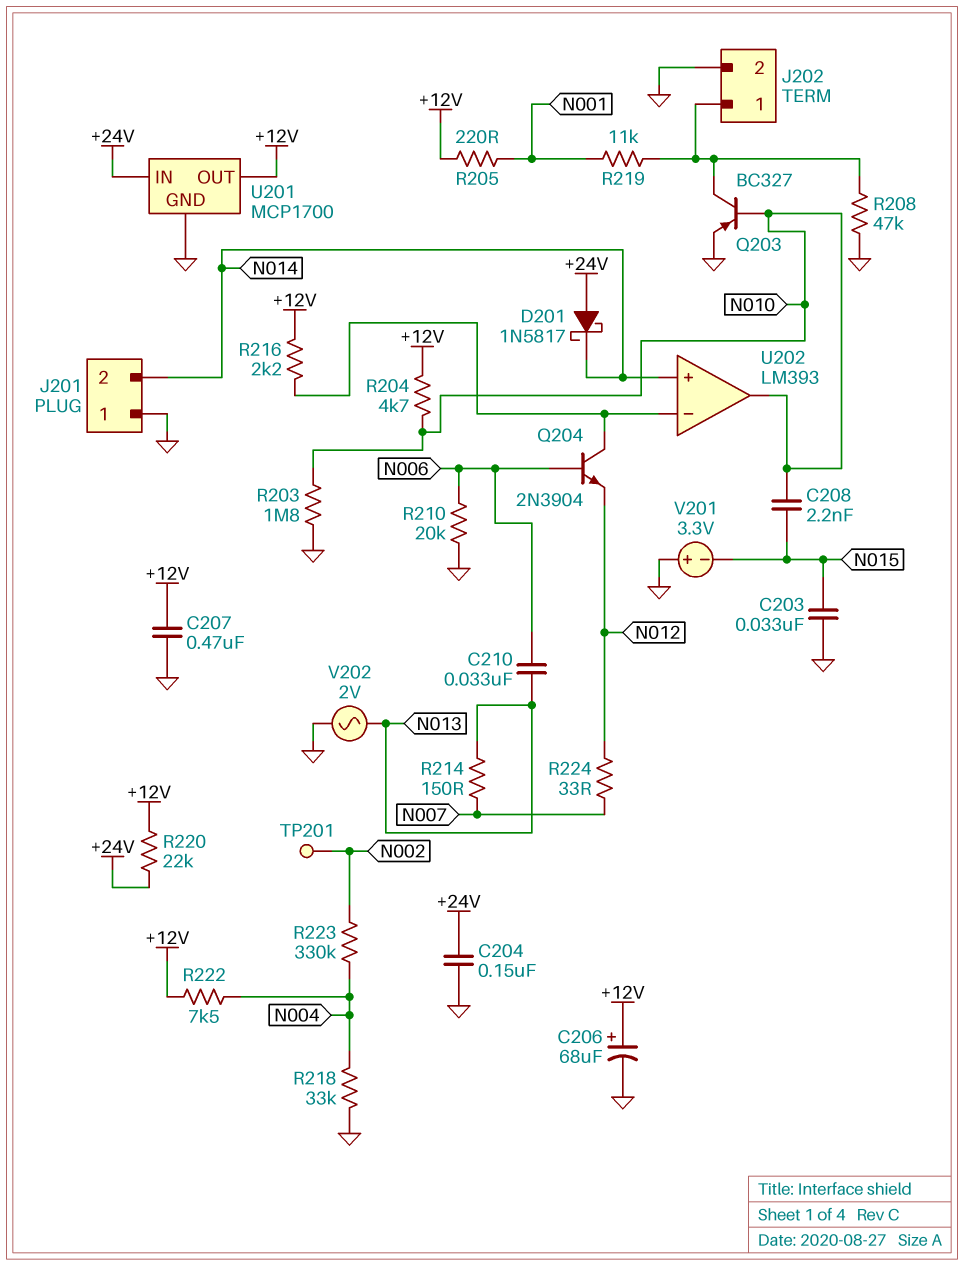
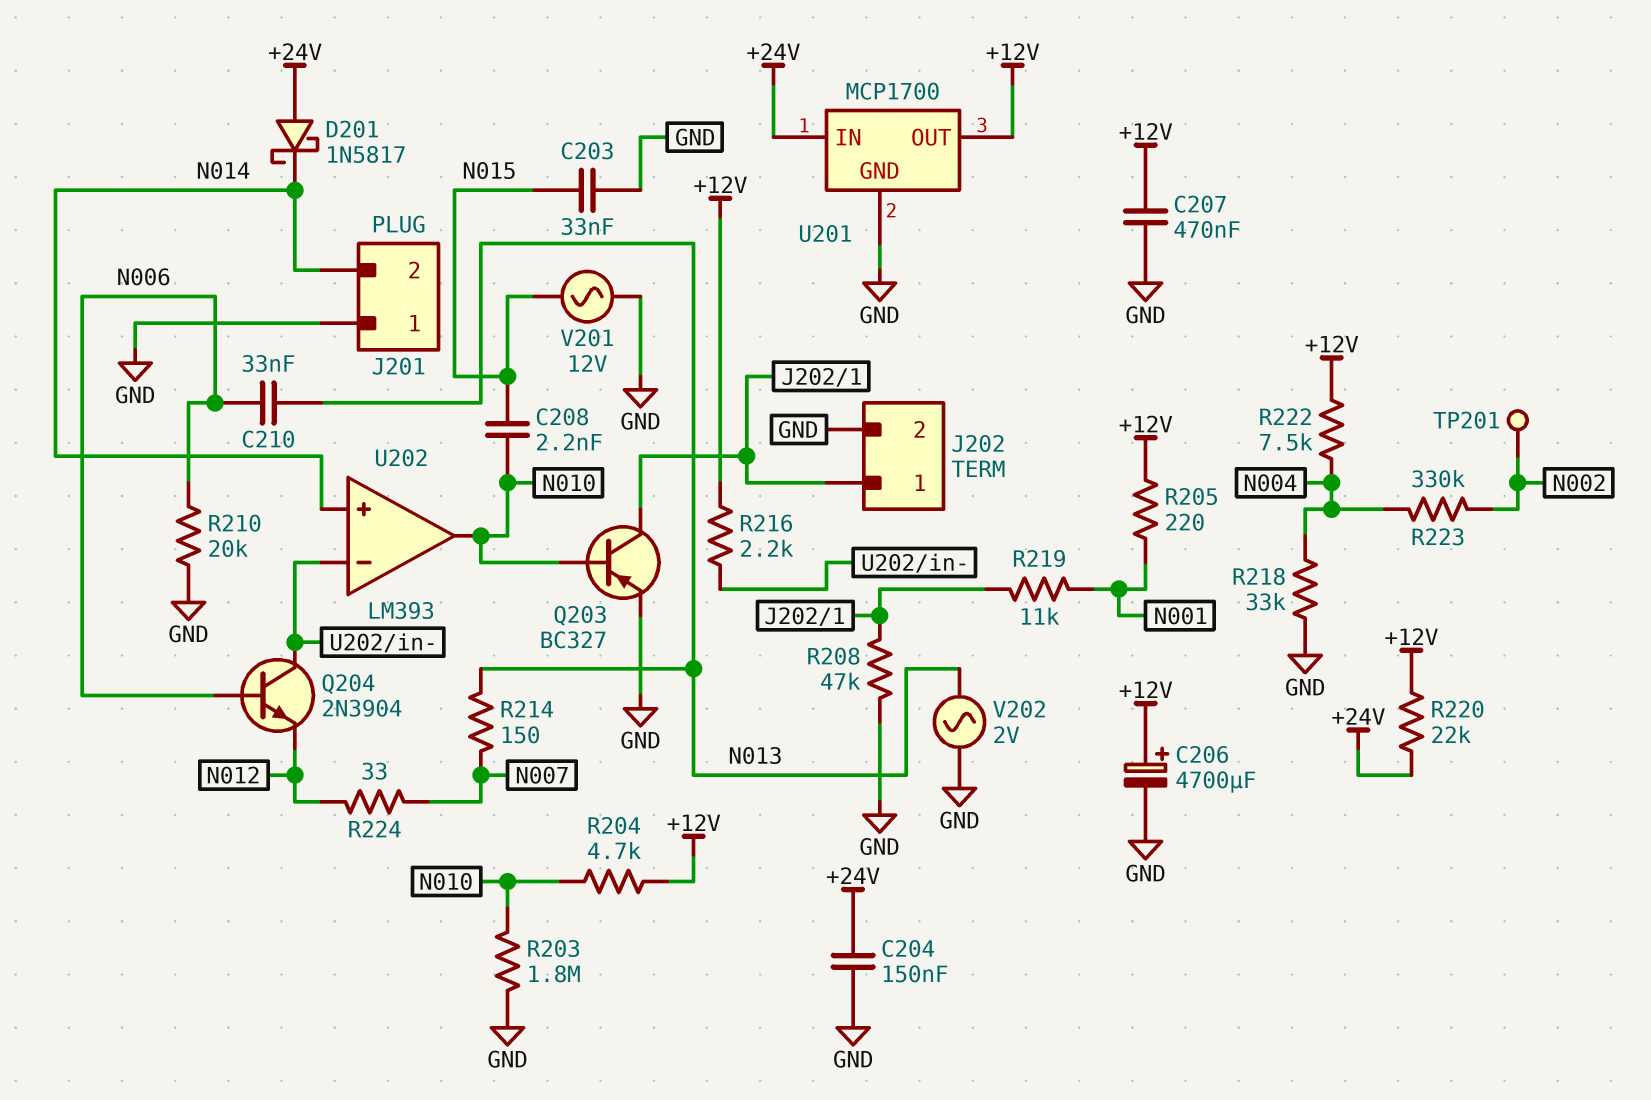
C206: 68uF (plus +12V, minus GND) -> 4700uF (plus +12V, minus GND)
V201: 3.3V (plus GND, minus N015) -> AC 12V (GND, N015)

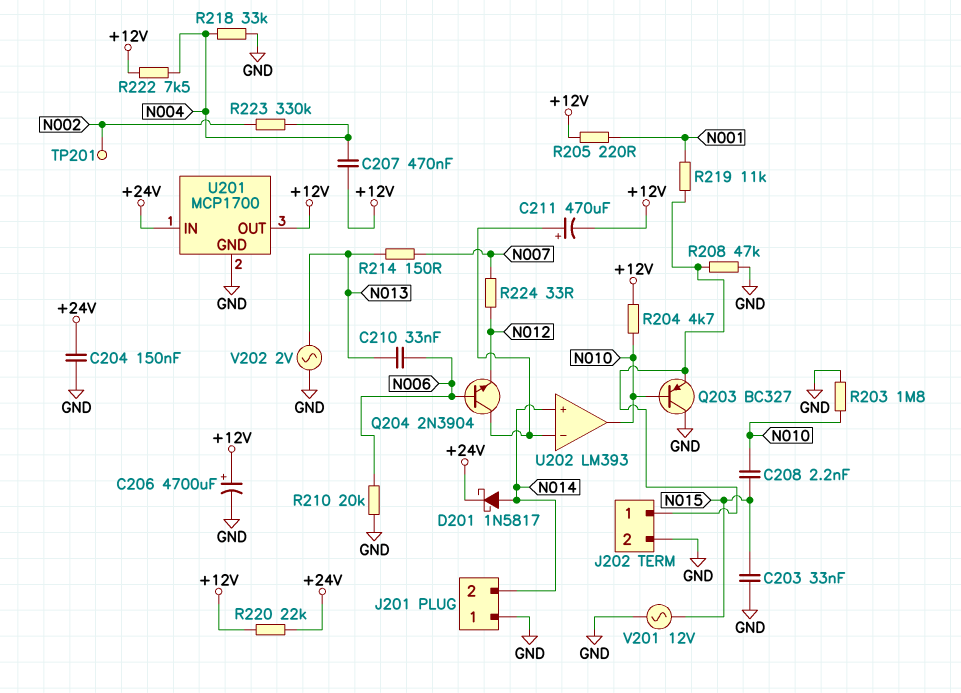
C207: 470nF (+12V, GND) -> 470nF (+12V, N004)
C211: none -> 470uF (plus U202/in-, minus +12V)
D201: schottky 1N5817 (A +24V, K N014) -> schottky 1N5817 (A N014, K +24V)
Q203: PNP BC327 (B N010, C J202/1, E GND) -> PNP BC327 (B N010, C GND, E J202/1)
R216: 2.2k (+12V, U202/in-) -> none

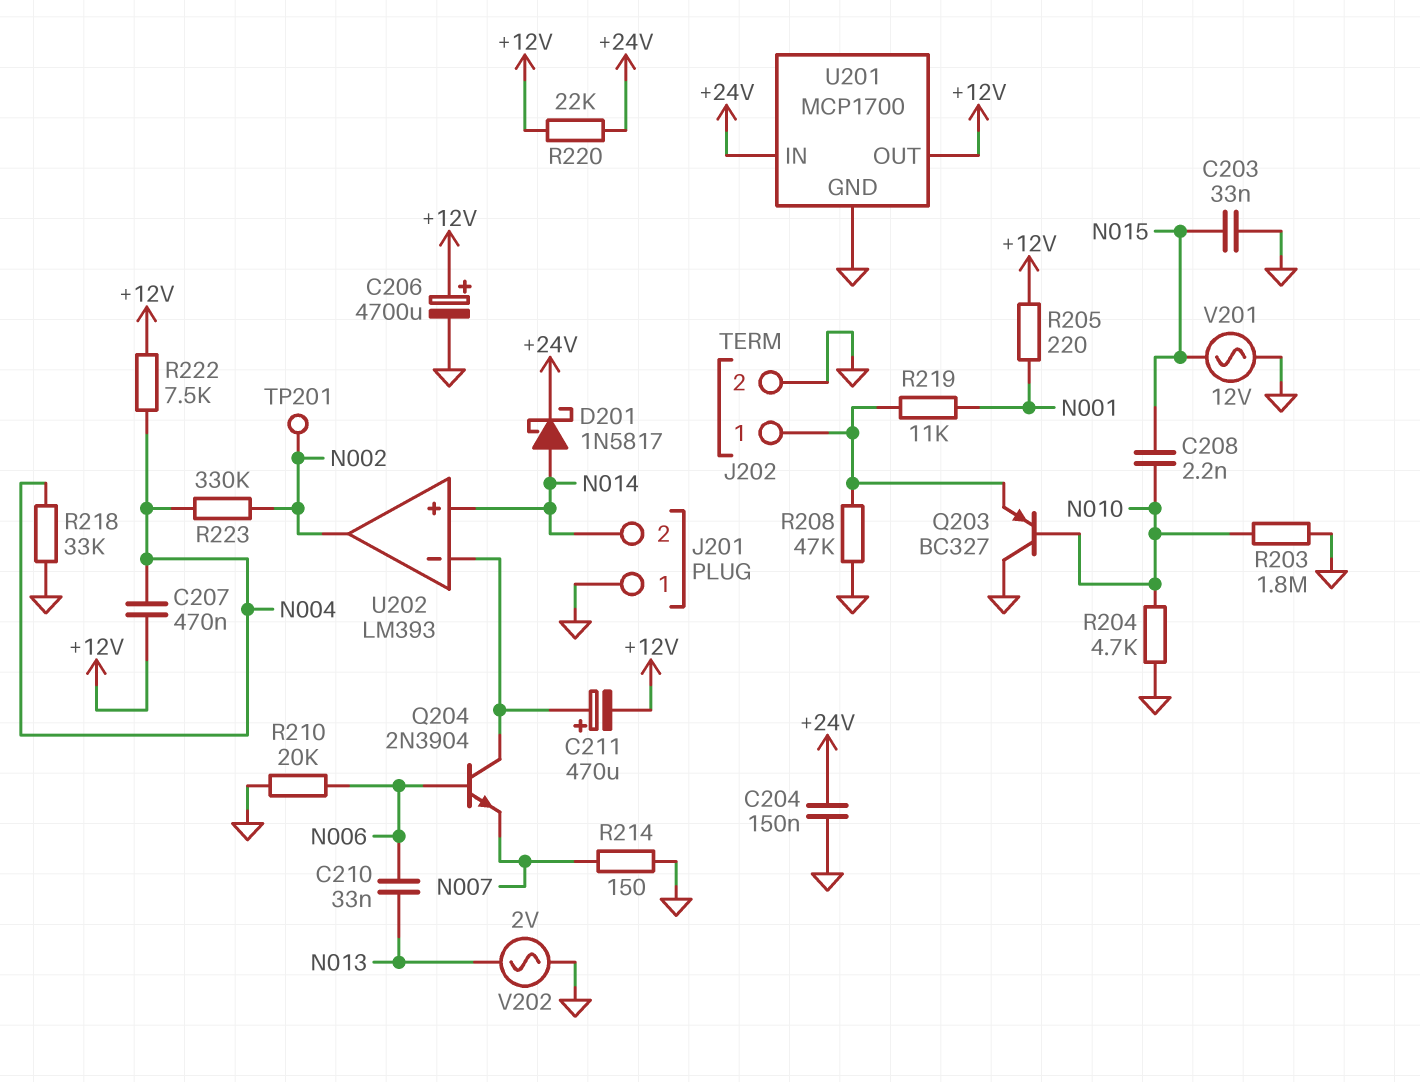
Q204: NPN 2N3904 (B N006, C U202/in-, E N012) -> NPN 2N3904 (B N006, C U202/in-, E N007)
R204: 4.7k (+12V, N010) -> 4.7k (GND, N010)
R214: 150 (N007, N013) -> 150 (GND, N007)
R224: 33 (N007, N012) -> none
U202 pin out: N010 -> N002

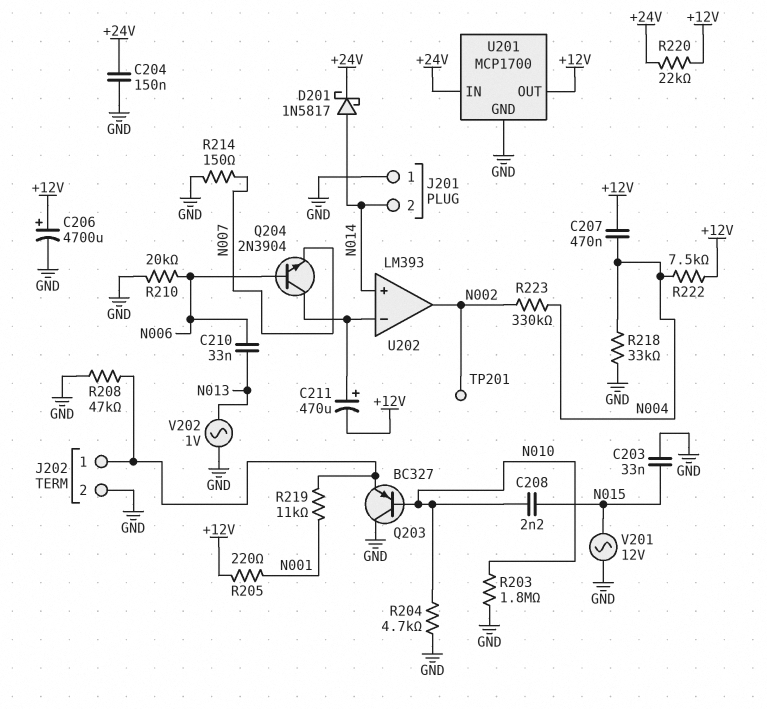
V202: AC 2V (GND, N013) -> AC 1V (GND, N013)

